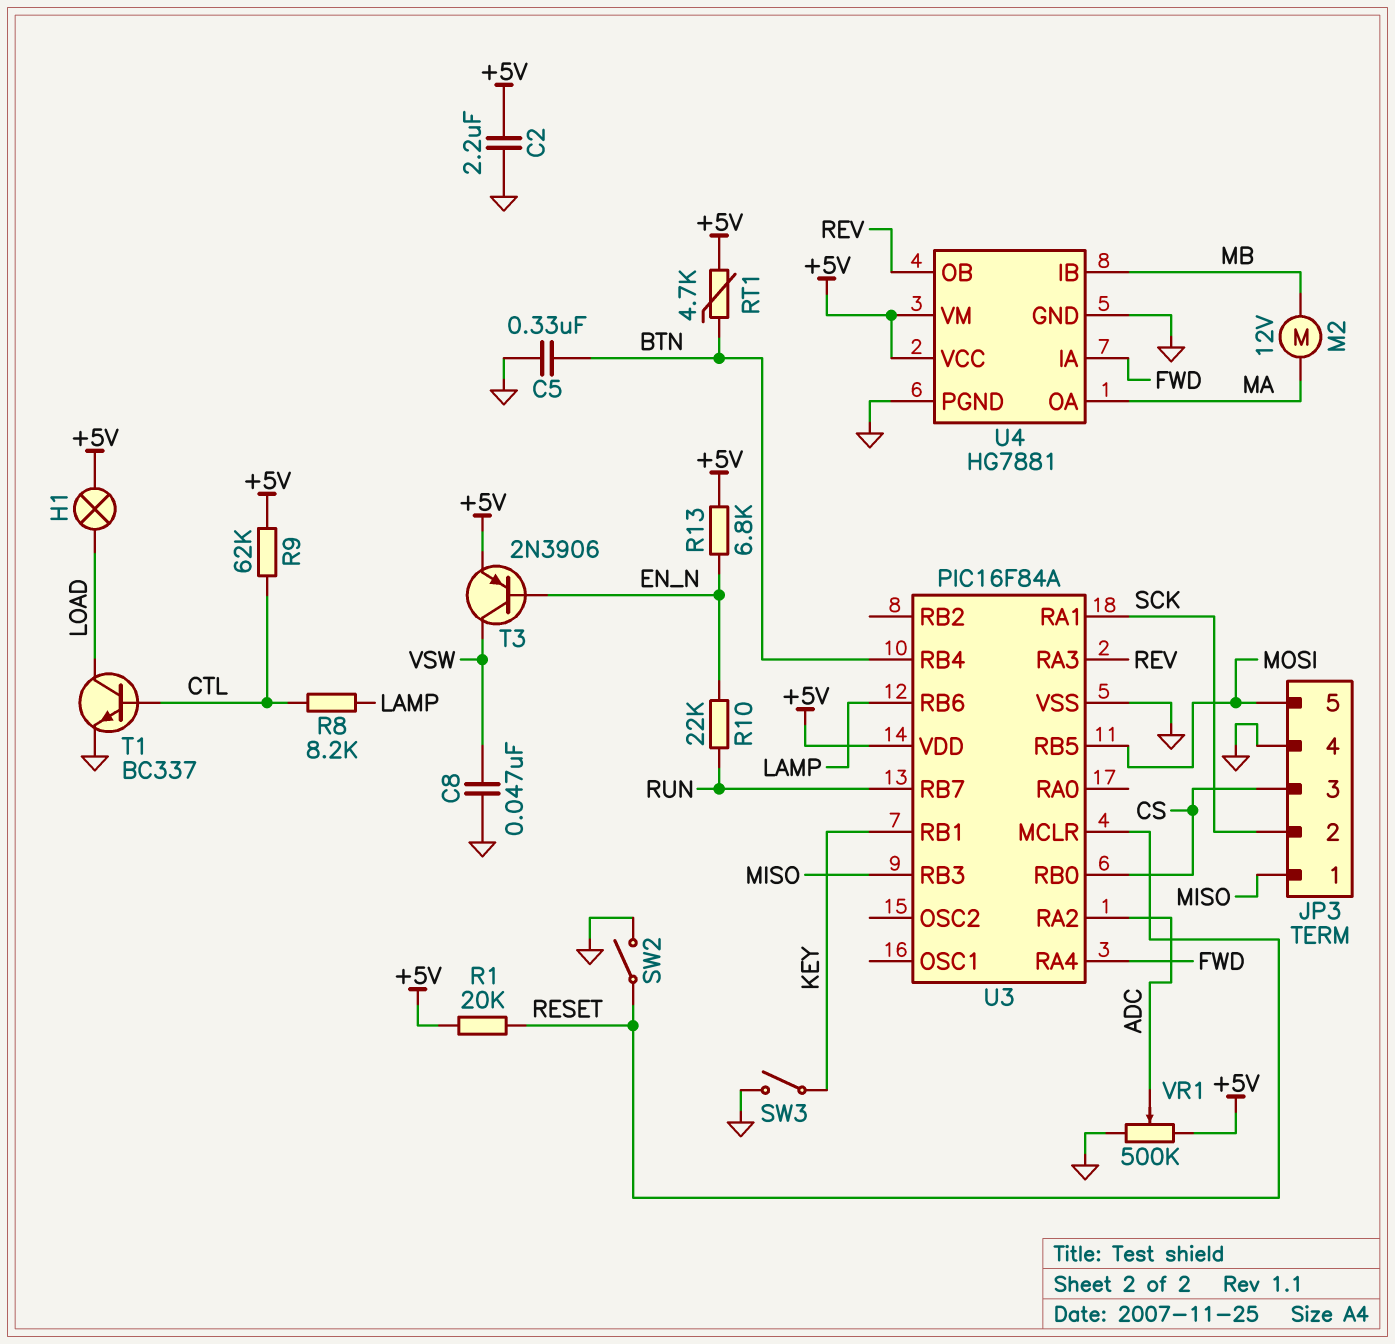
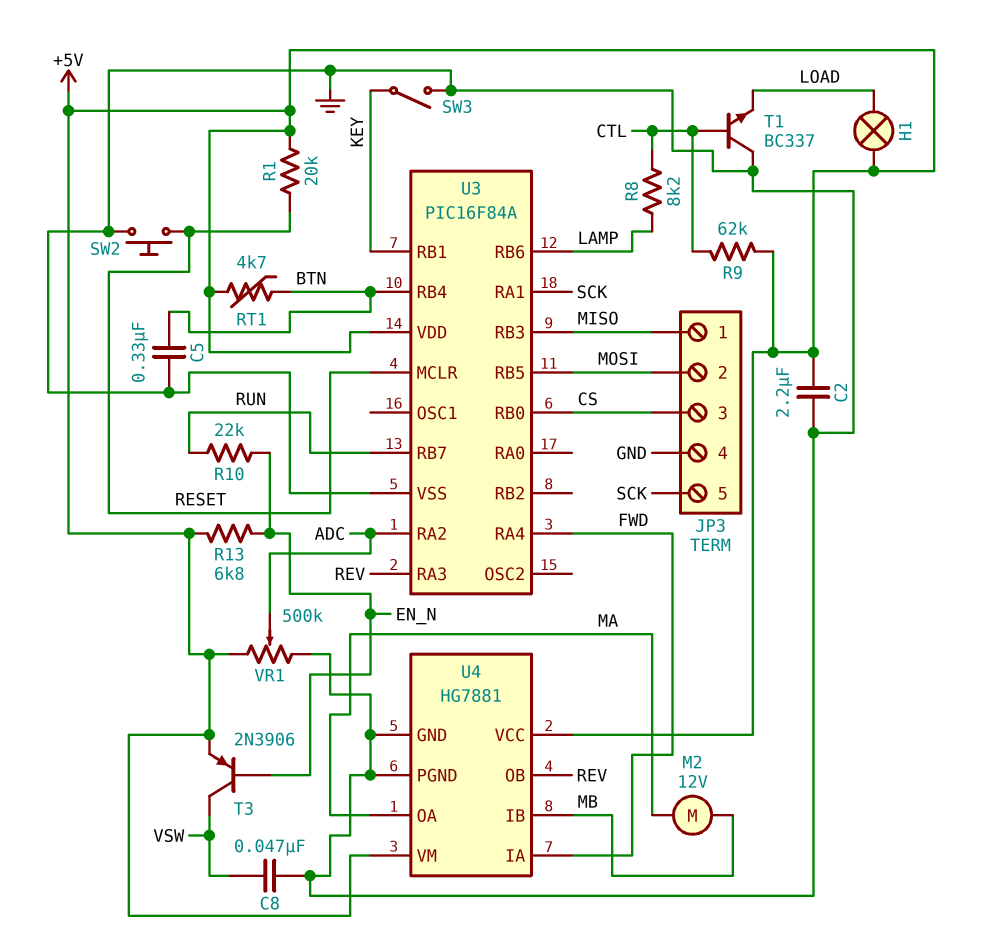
JP3 pin 2: SCK -> MOSI
JP3 pin 5: MOSI -> SCK
SW2: switch (GND, RESET) -> button (GND, RESET)
T1: NPN BC337 (B CTL, C LOAD, E GND) -> NPN BC337 (B CTL, C GND, E LOAD)

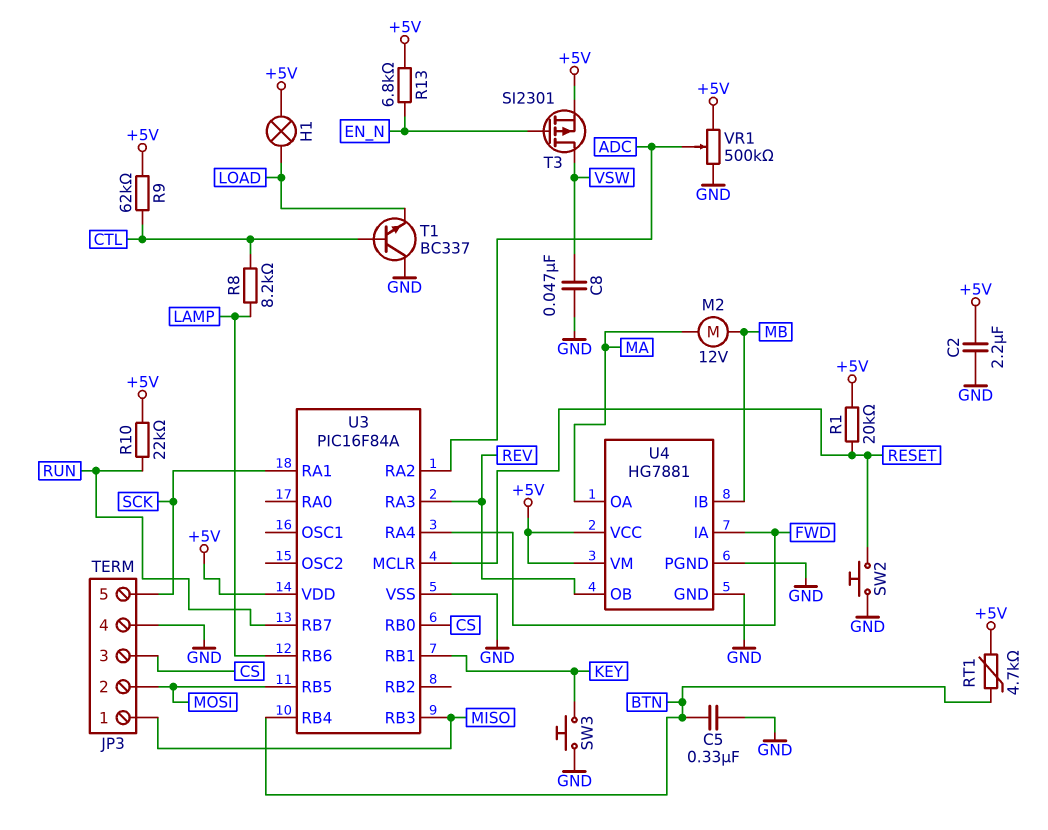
R10: 22k (EN_N, RUN) -> 22k (+5V, RUN)
SW3: switch (GND, KEY) -> button (GND, KEY)
T3: PNP 2N3906 (B EN_N, C VSW, E +5V) -> PMOS SI2301 (G EN_N, D VSW, S +5V)

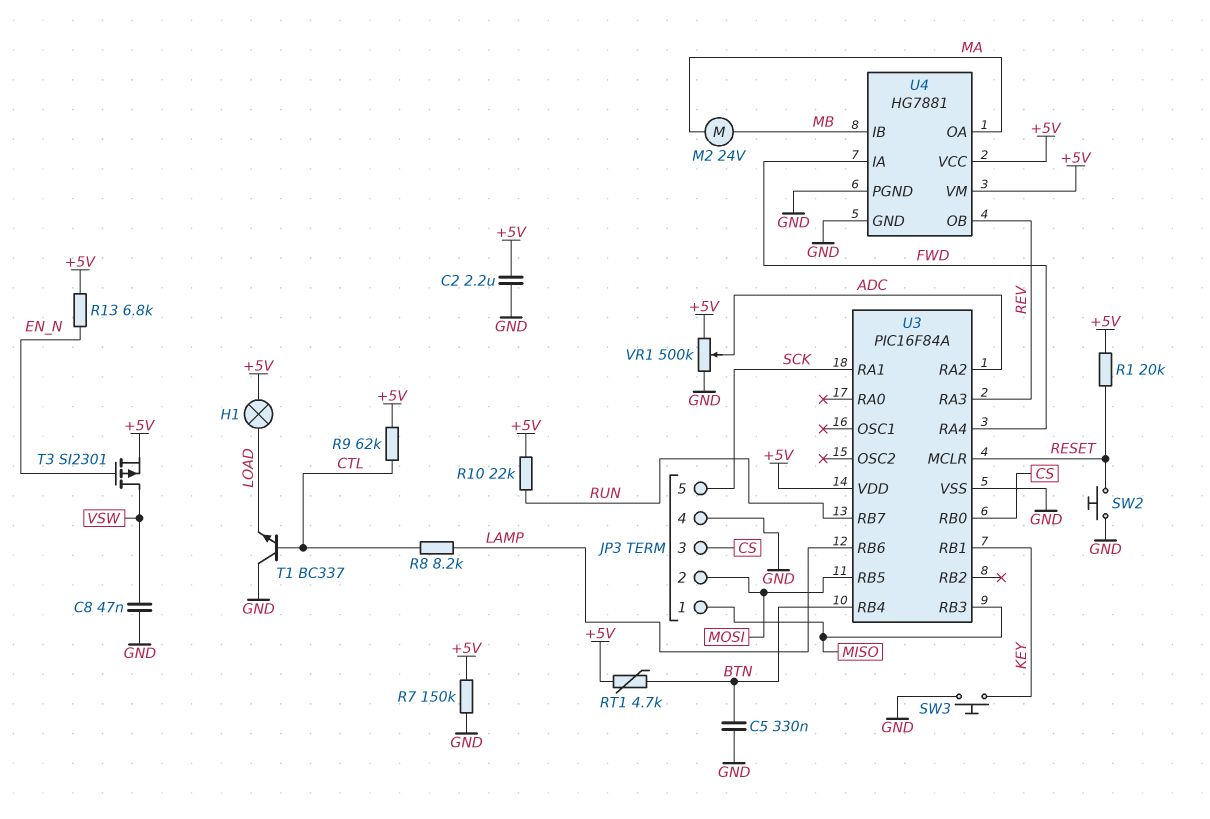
M2: motor 12V (MA, MB) -> motor 24V (MA, MB)
R7: none -> 150k (+5V, GND)

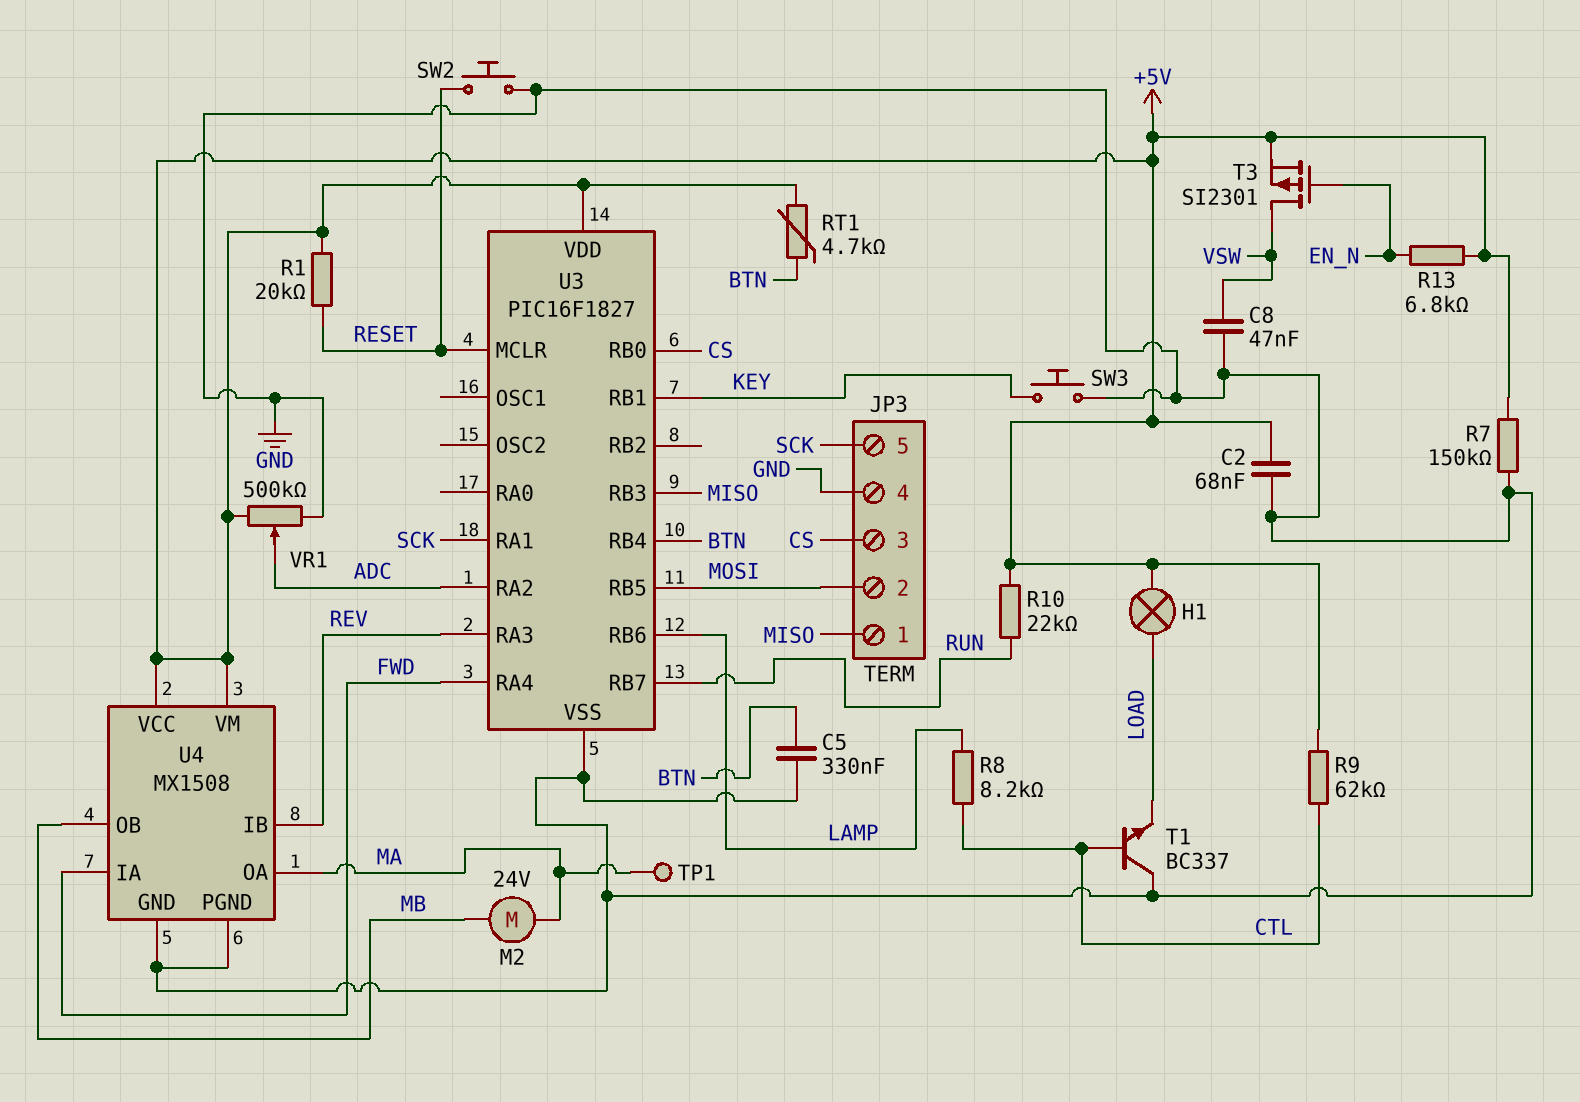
C2: 2.2uF (+5V, GND) -> 68nF (+5V, GND)
TP1: none -> test point (MA)
U3: PIC16F84A -> PIC16F1827
U4: HG7881 -> MX1508
U4 pin IB: MB -> REV
U4 pin OB: REV -> MB

